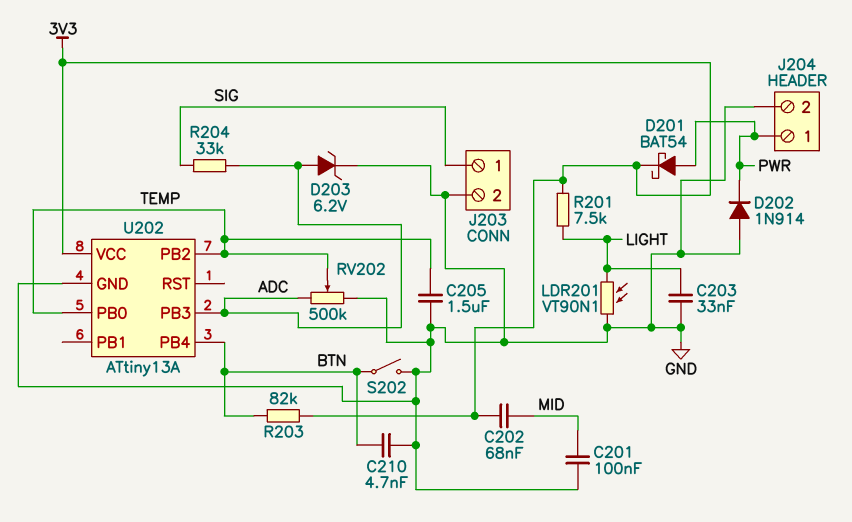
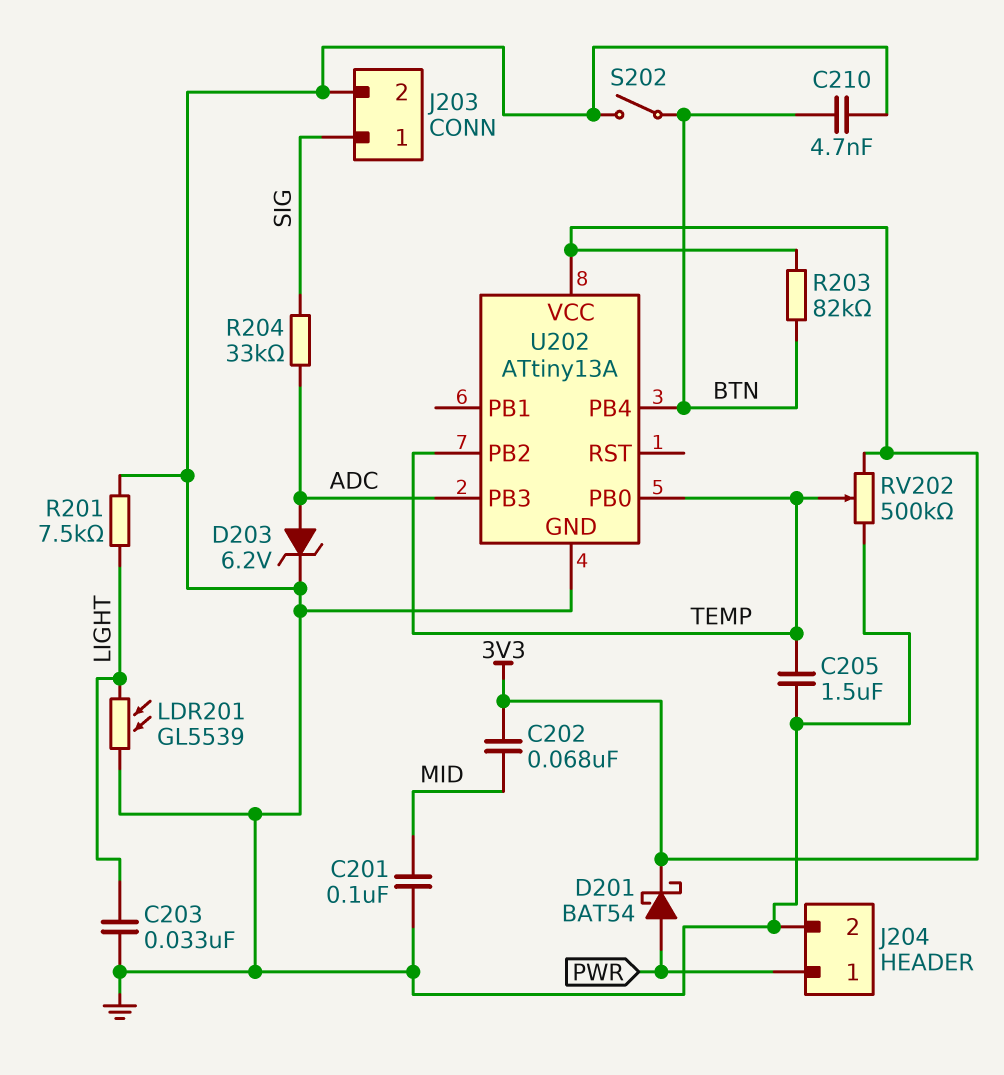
D202: diode 1N914 (A GND, K PWR) -> none
LDR201: VT90N1 (GND, LIGHT) -> GL5539 (GND, LIGHT)
R201: 7.5k (3V3, LIGHT) -> 7.5k (GND, LIGHT)
RV202: 500k (ADC, GND, wiper TEMP) -> 500k (3V3, GND, wiper TEMP)

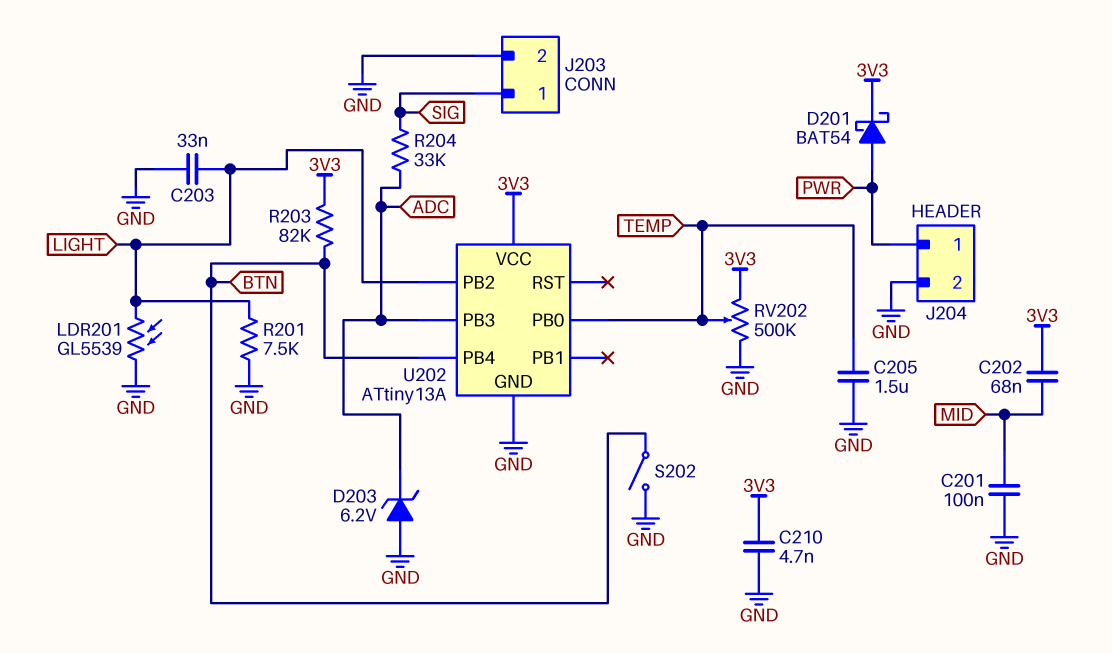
C210: 4.7nF (BTN, GND) -> 4.7nF (3V3, GND)
D203: zener 6.2V (A ADC, K GND) -> zener 6.2V (A GND, K ADC)
U202 pin PB2: TEMP -> LIGHT

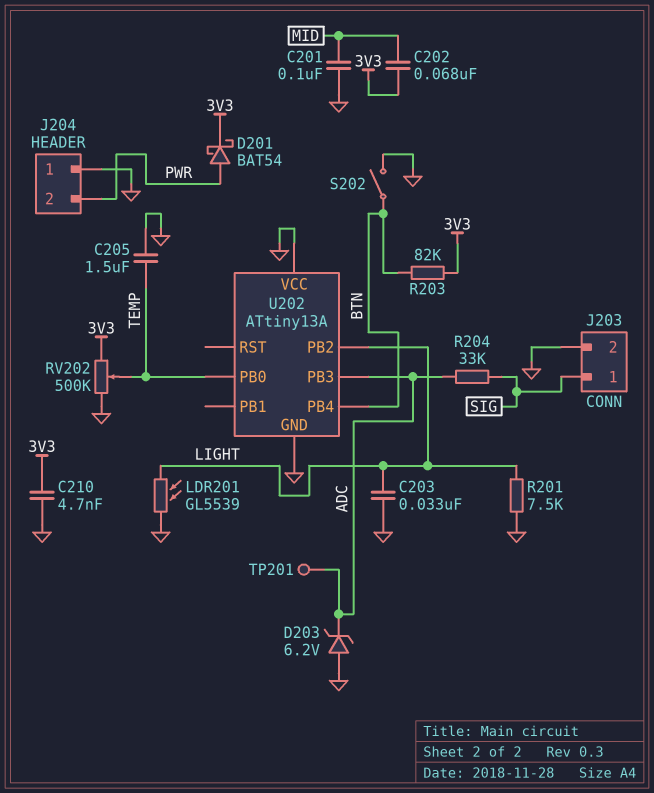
J204 pin 1: PWR -> GND
J204 pin 2: GND -> PWR
TP201: none -> test point (ADC)
U202 pin VCC: 3V3 -> GND

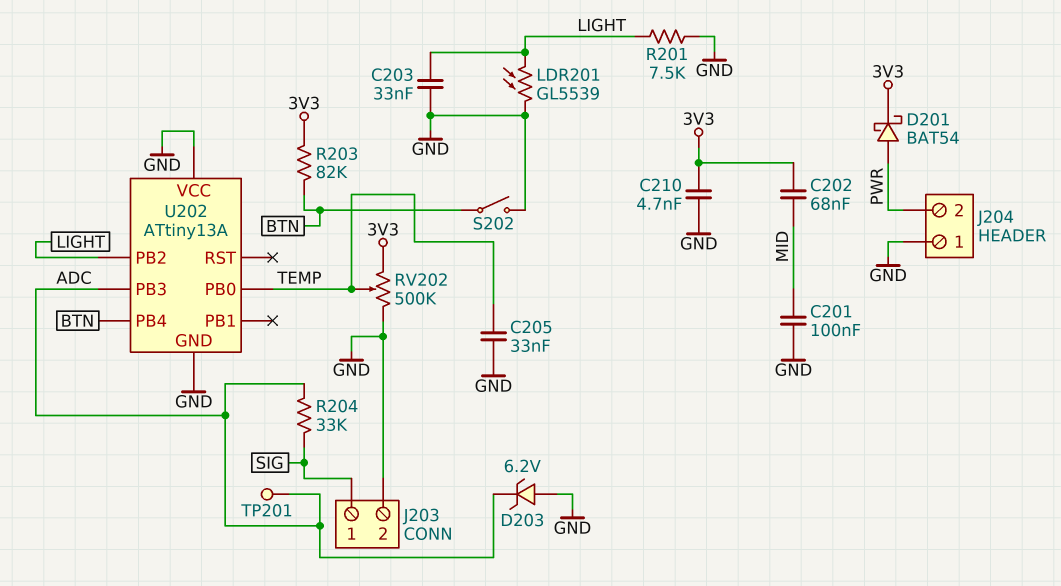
C205: 1.5uF (GND, TEMP) -> 33nF (GND, TEMP)

